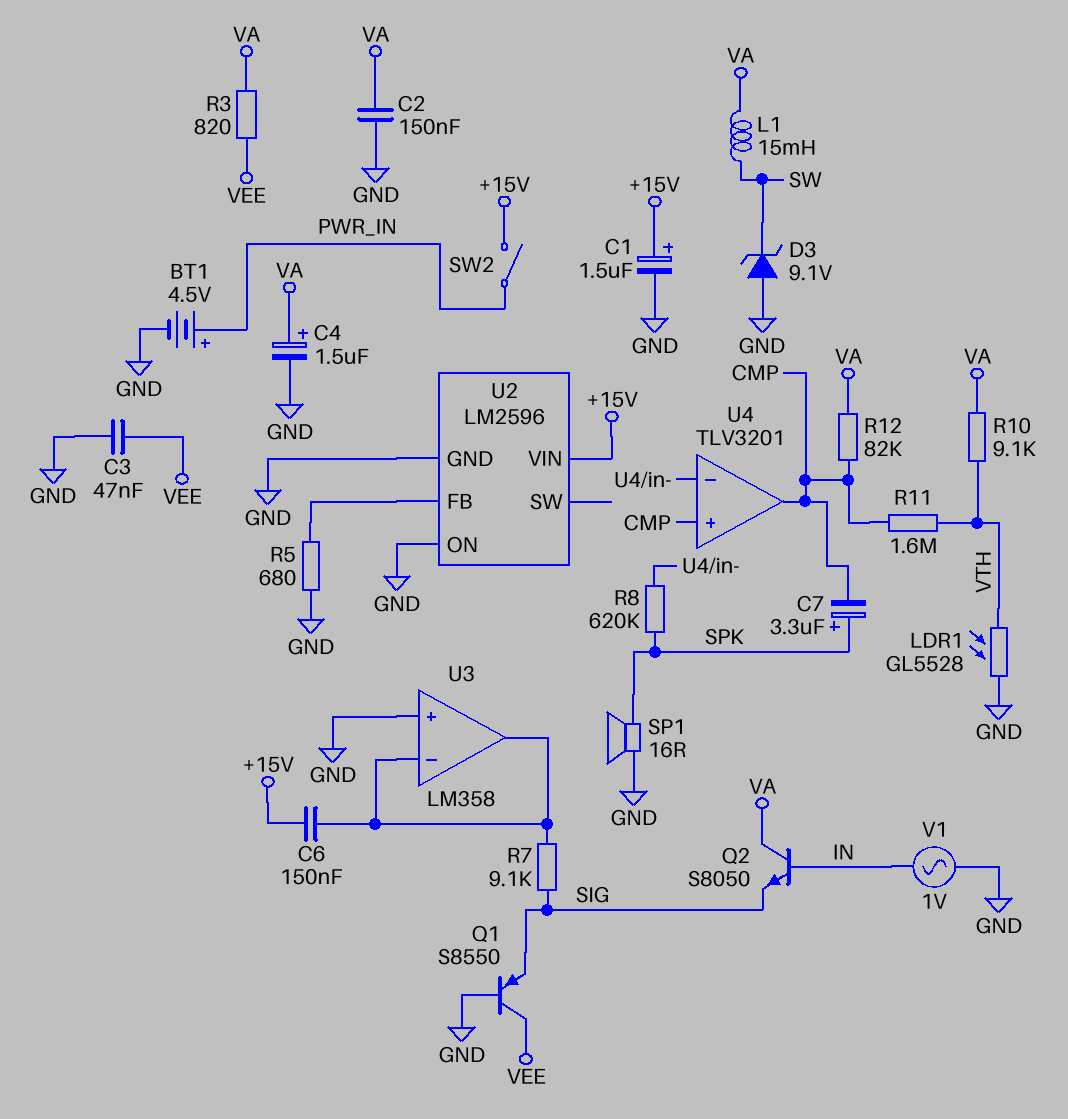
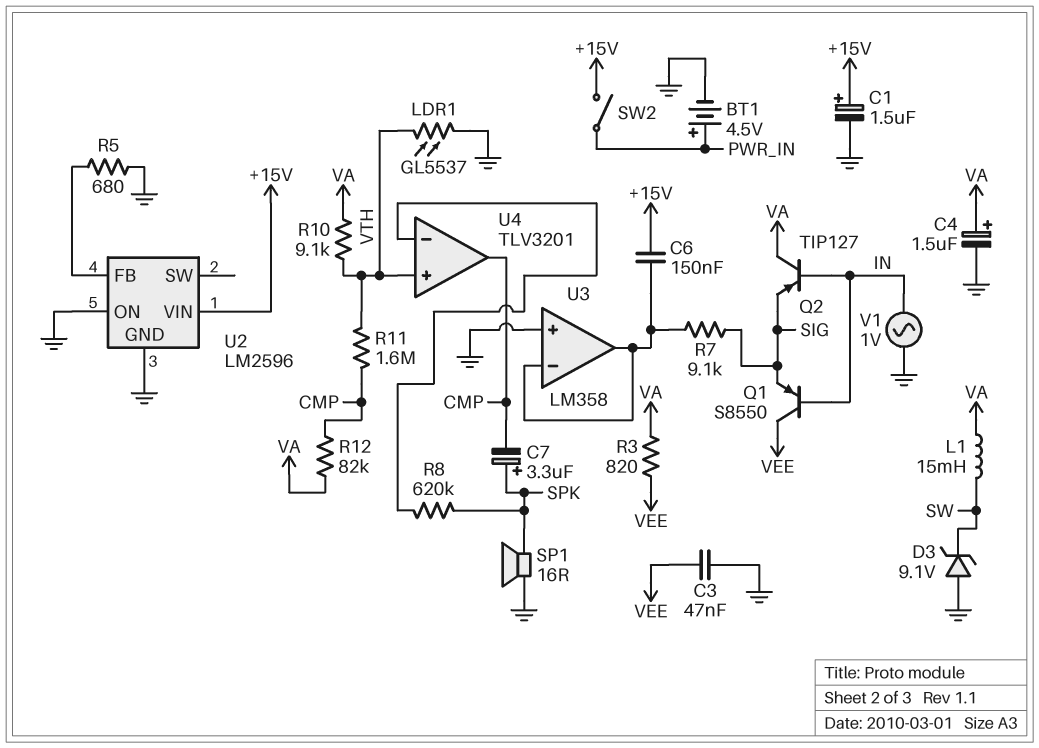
C2: 150nF (GND, VA) -> none
LDR1: GL5528 (GND, VTH) -> GL5537 (GND, VTH)
Q1: PNP S8550 (B GND, C VEE, E SIG) -> PNP S8550 (B IN, C VEE, E SIG)
Q2: NPN S8050 (B IN, C VA, E SIG) -> PNP TIP127 (B IN, C VA, E SIG)
U4 pin in+: CMP -> VTH

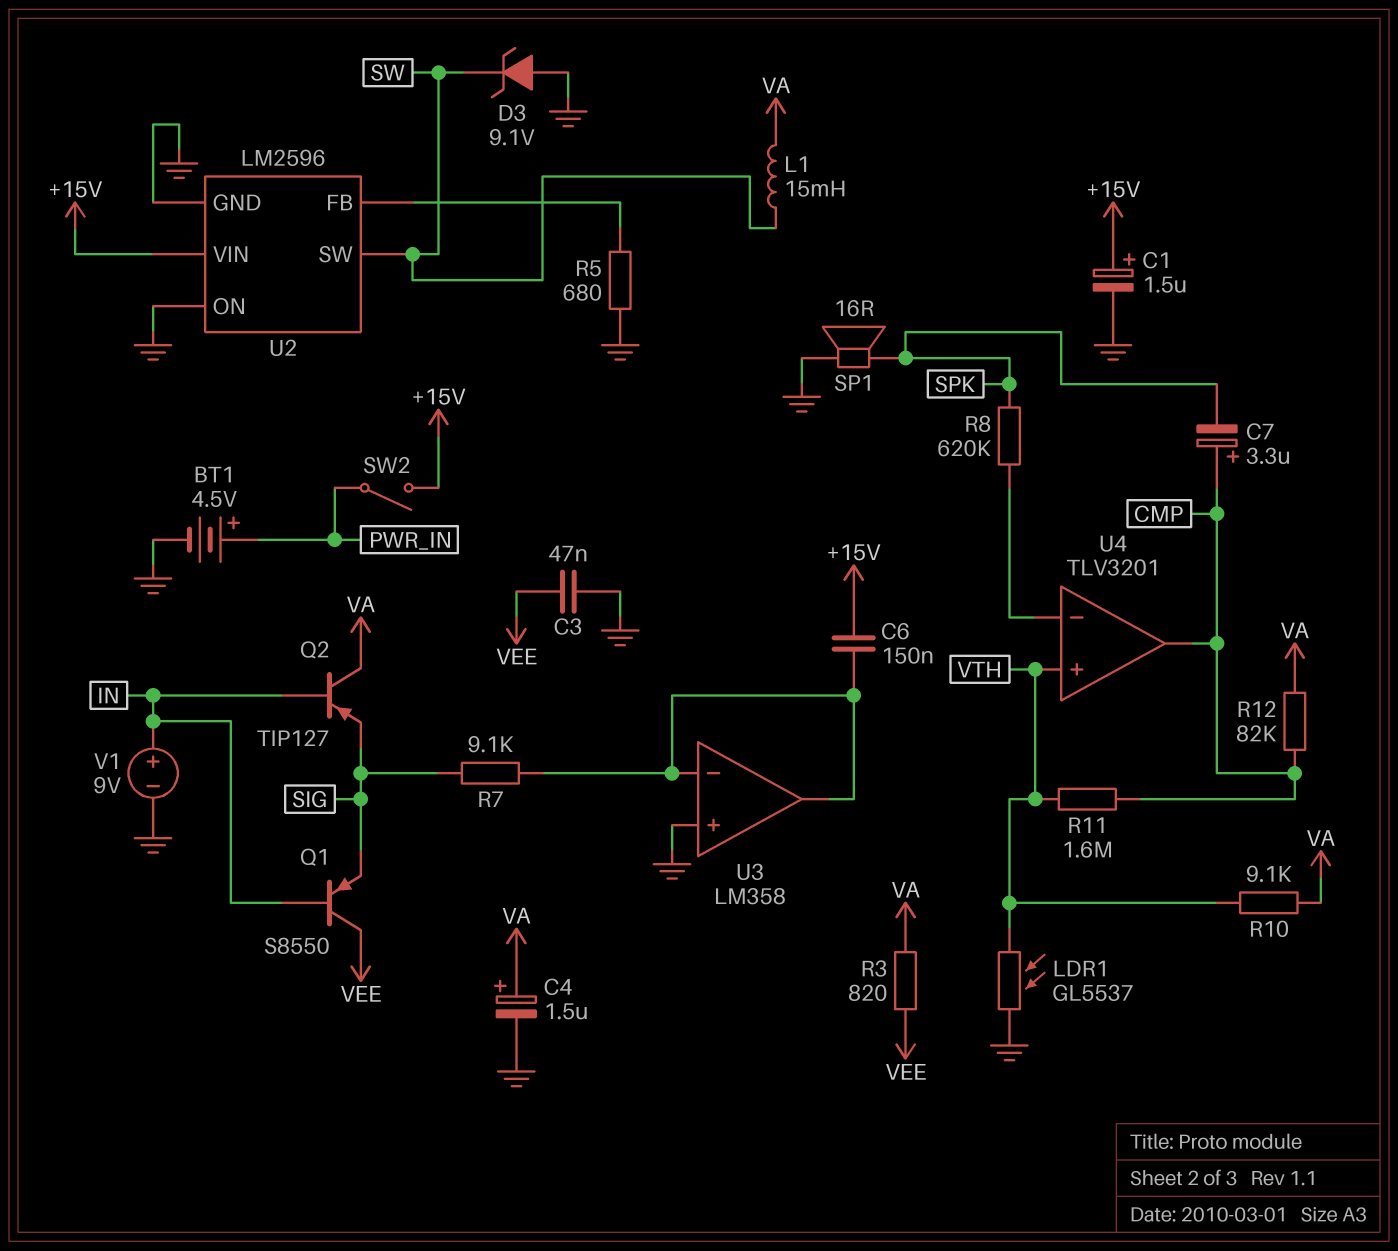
C7: 3.3uF (plus SPK, minus CMP) -> 3.3uF (plus CMP, minus SPK)
U2 pin SW: none -> SW
V1: AC 1V (GND, IN) -> 9V (plus IN, minus GND)

